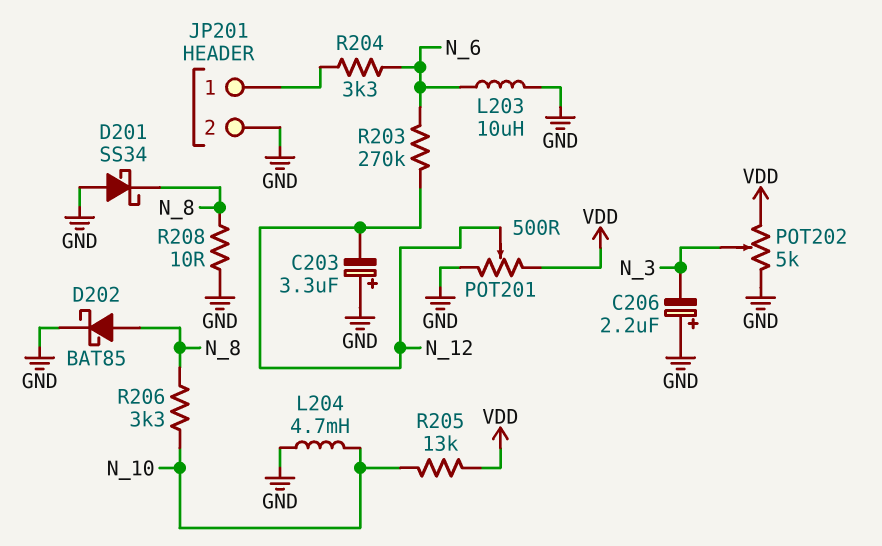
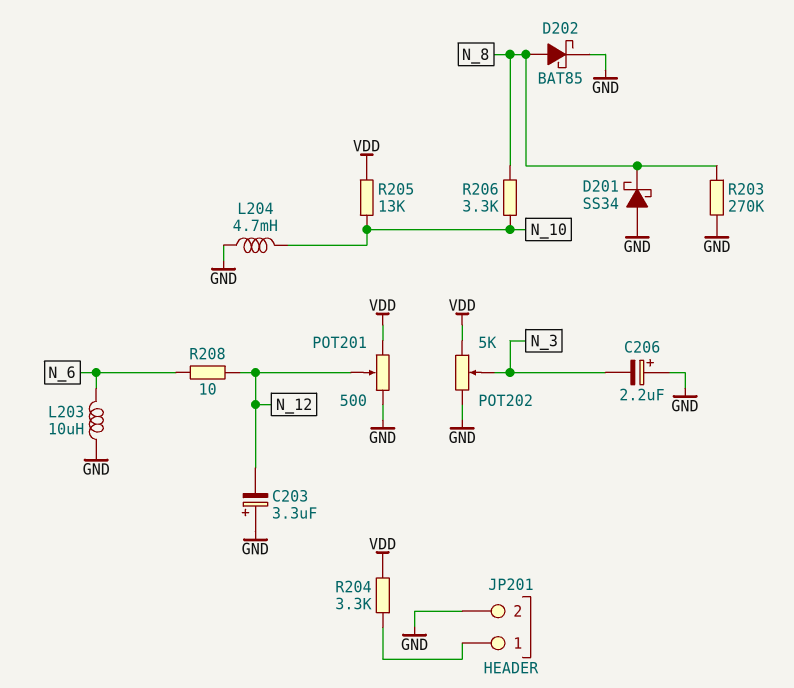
R203: 270k (N_6, N_12) -> 270k (GND, N_8)
R204: 3.3k (JP201/1, N_6) -> 3.3k (JP201/1, VDD)
R208: 10 (GND, N_8) -> 10 (N_6, N_12)

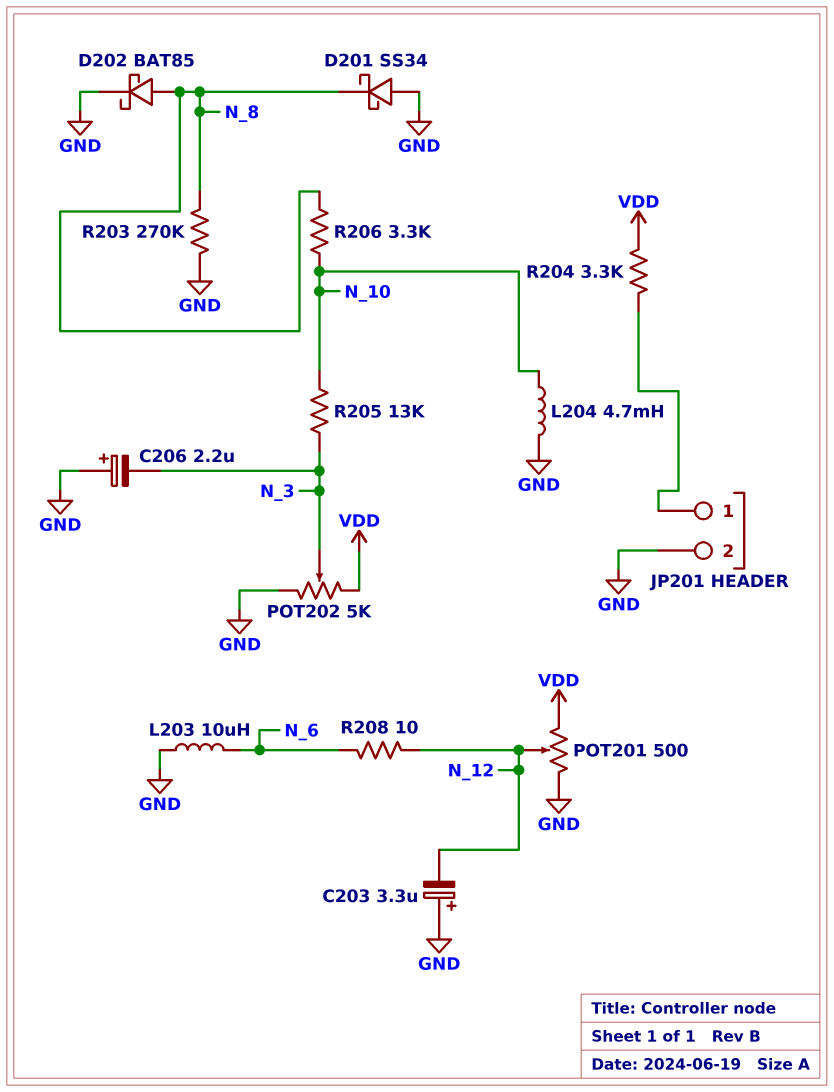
R205: 13k (N_10, VDD) -> 13k (N_3, N_10)

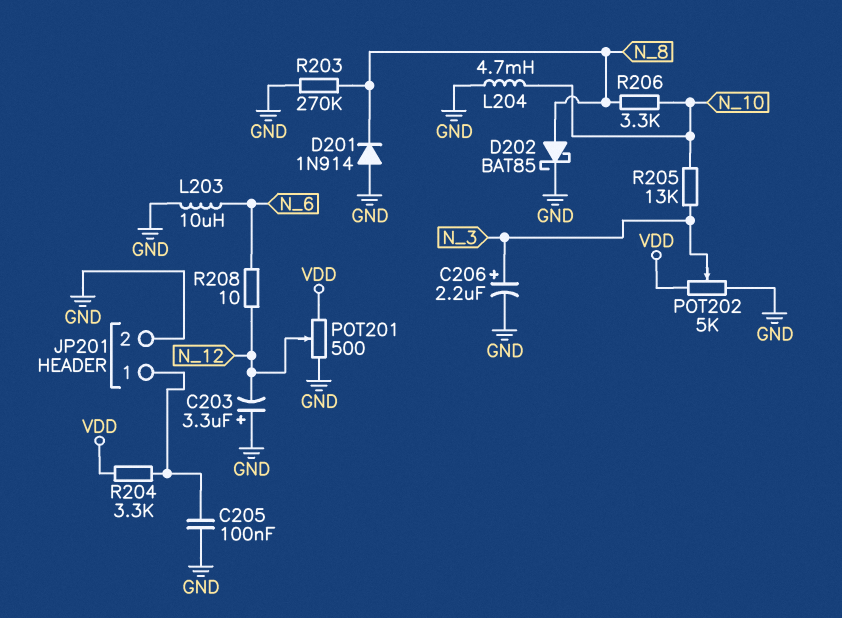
C205: none -> 100nF (GND, JP201/1)
C206: 2.2uF (plus GND, minus N_3) -> 2.2uF (plus N_3, minus GND)
D201: schottky SS34 (A GND, K N_8) -> diode 1N914 (A GND, K N_8)

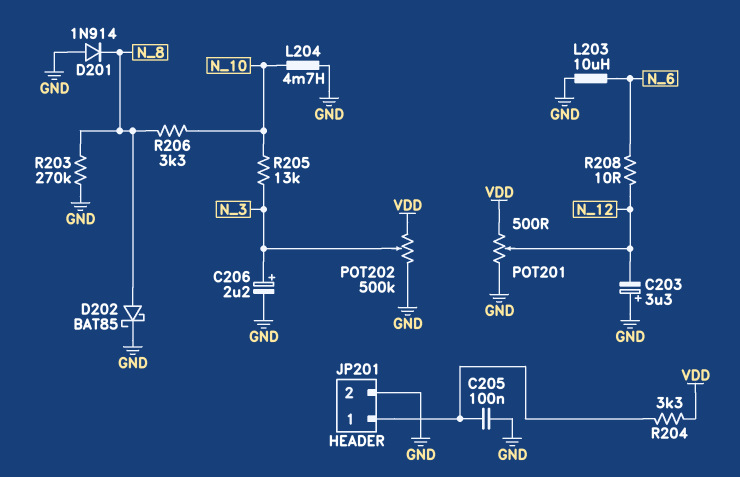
POT202: 5k (GND, VDD, wiper N_3) -> 500k (GND, VDD, wiper N_3)

